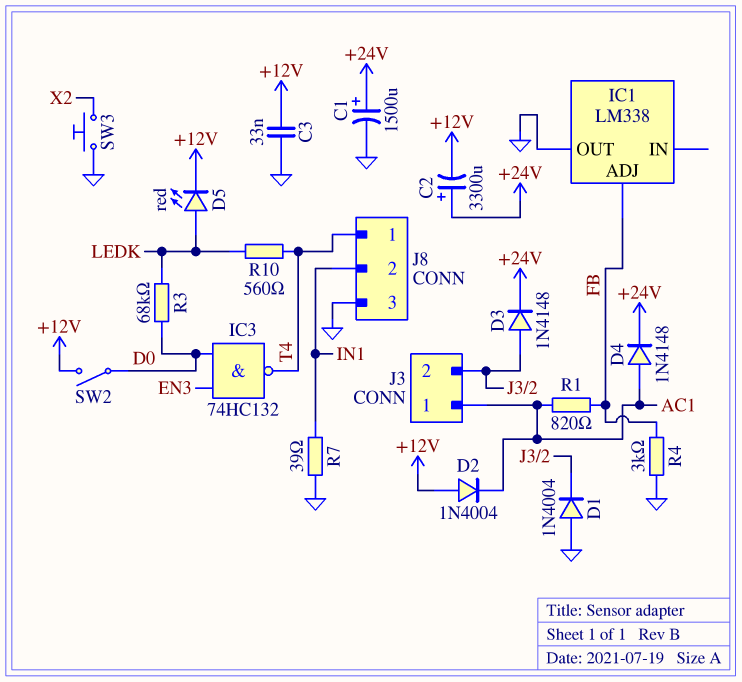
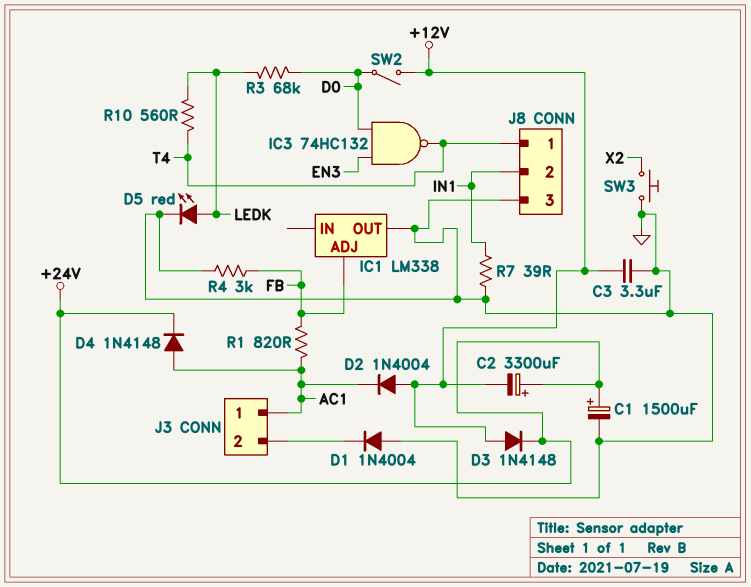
C3: 33nF (+12V, GND) -> 3.3uF (+12V, GND)
D3: diode 1N4148 (A J3/2, K +24V) -> diode 1N4148 (A +12V, K +24V)
D5: LED red (A LEDK, K +12V) -> LED red (A LEDK, K GND)

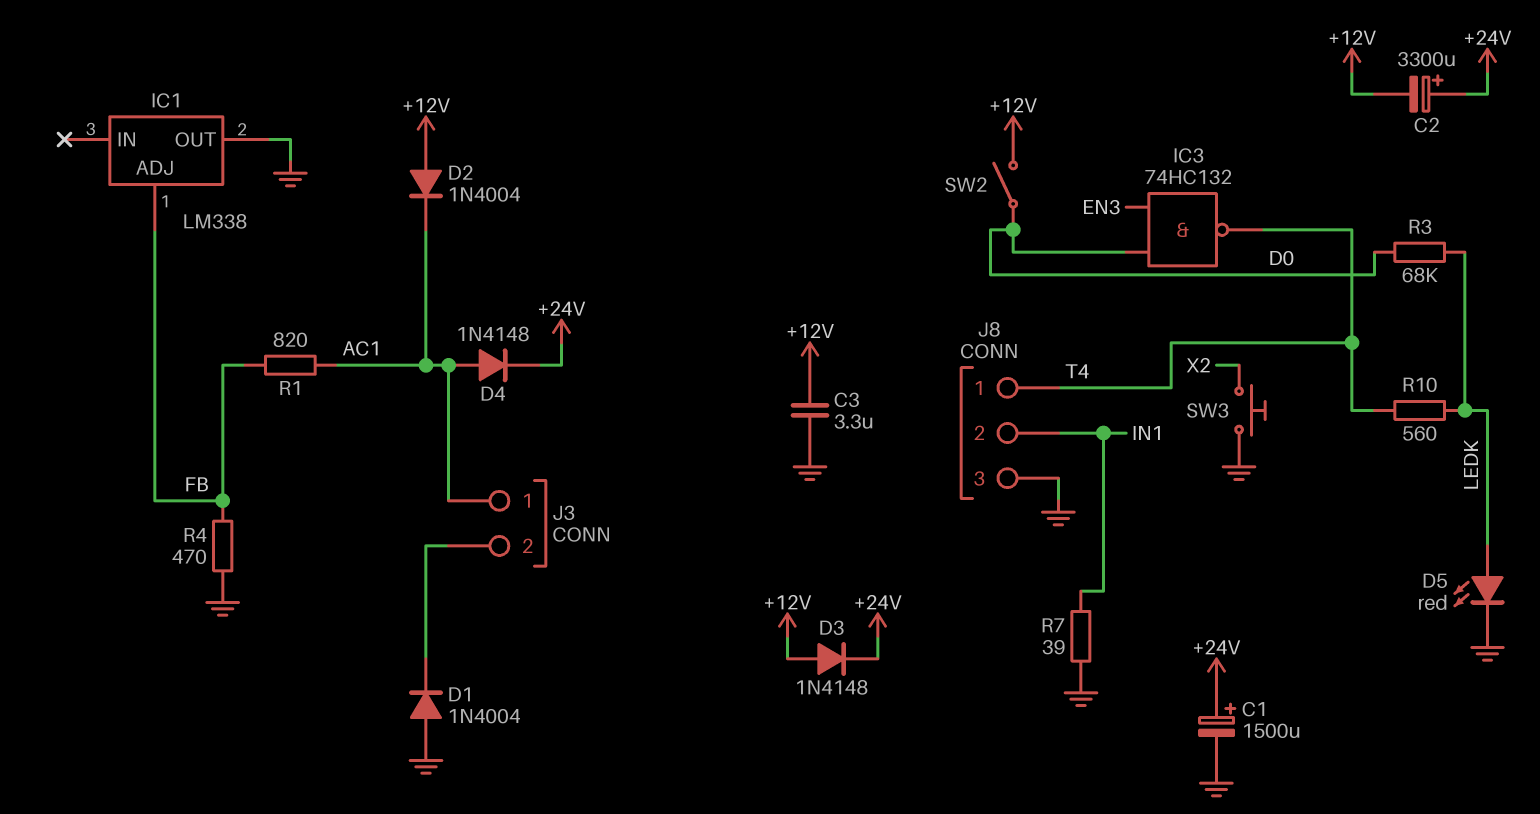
R4: 3k (FB, GND) -> 470 (FB, GND)

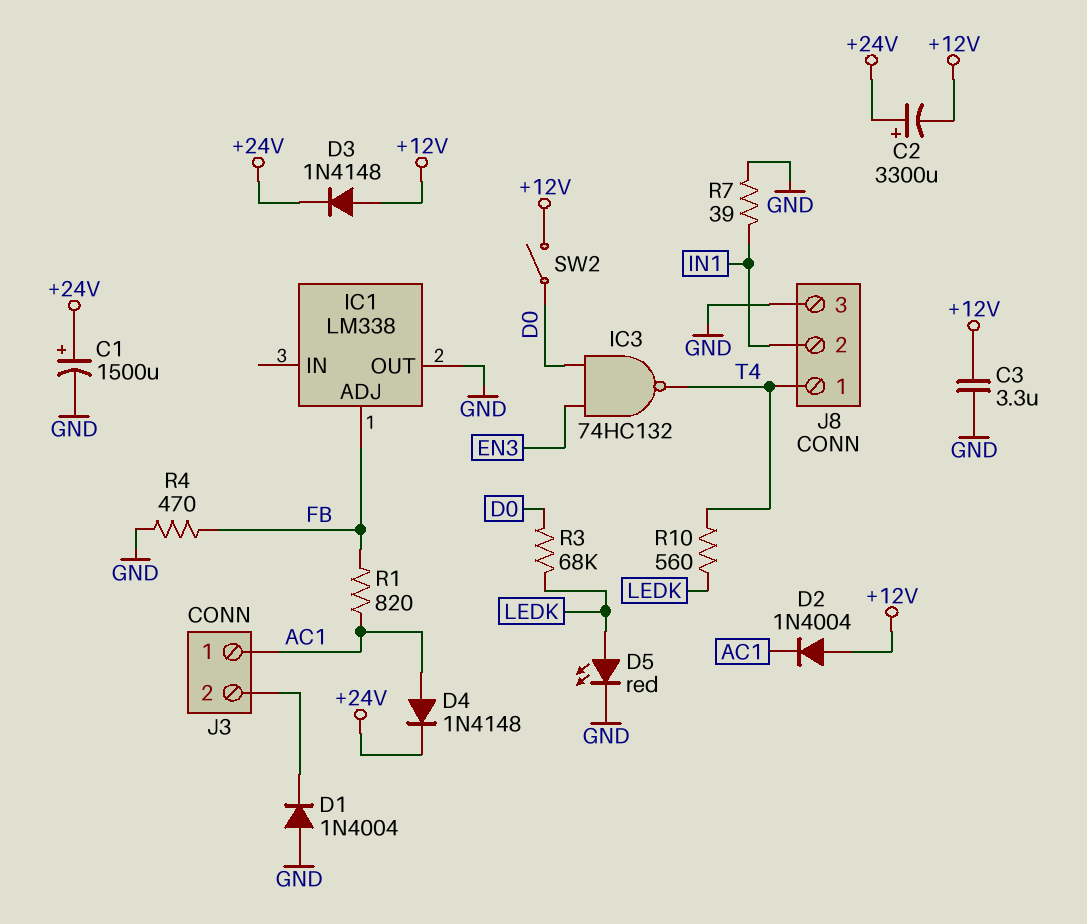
SW3: button (GND, X2) -> none

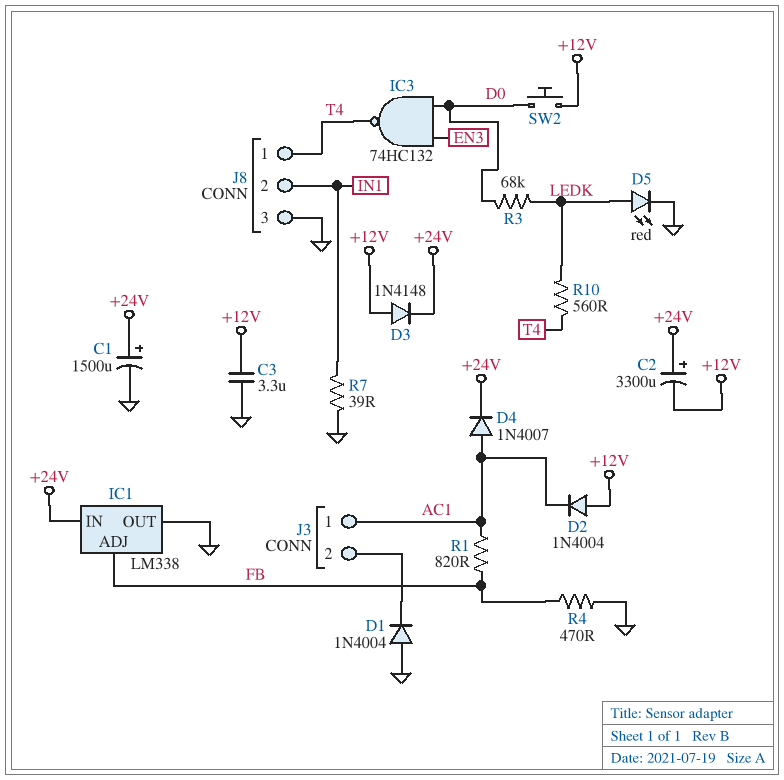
D4: diode 1N4148 (A AC1, K +24V) -> diode 1N4007 (A AC1, K +24V)
IC1 pin IN: none -> +24V
SW2: switch (+12V, D0) -> button (+12V, D0)

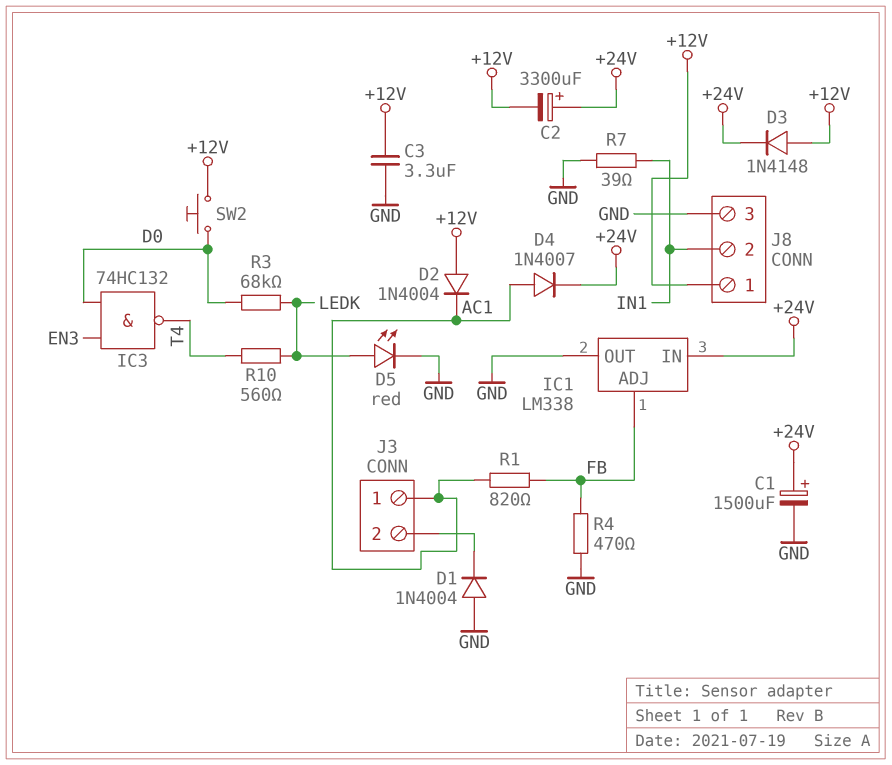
J8 pin 1: T4 -> +12V

